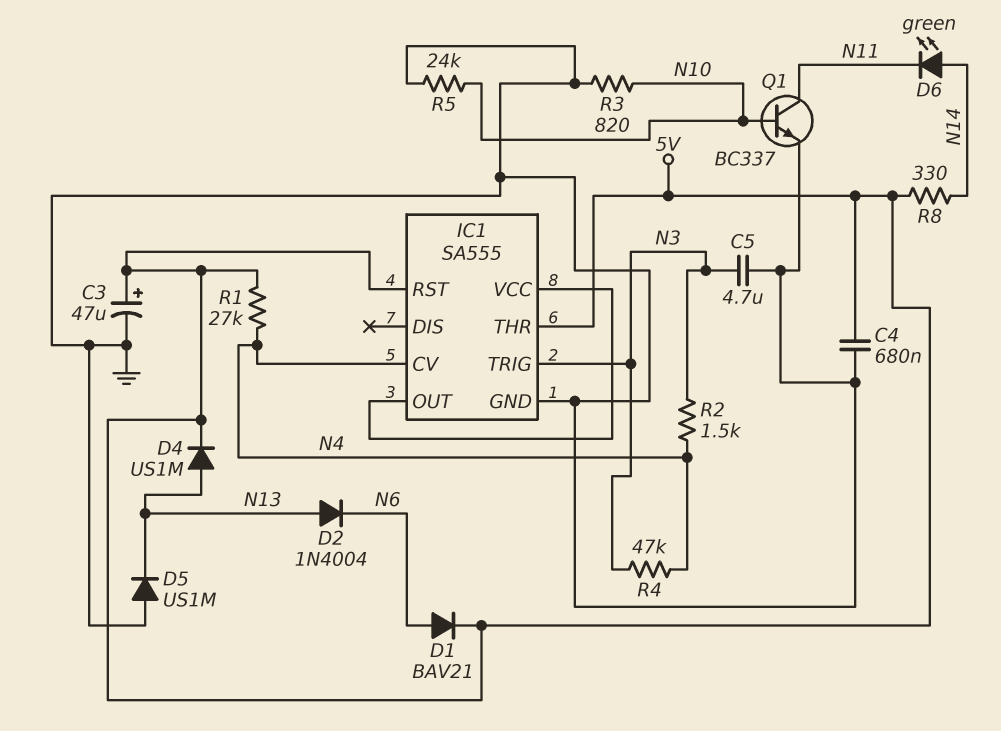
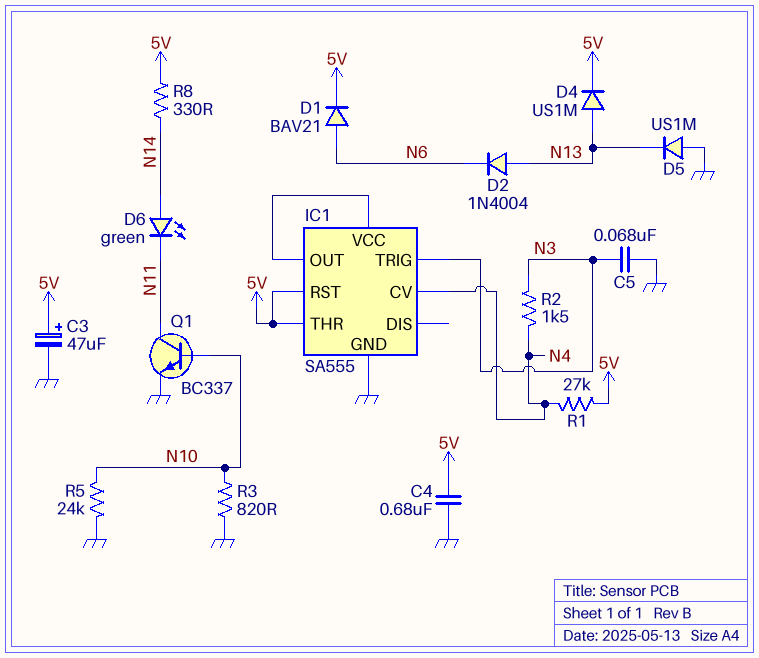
C5: 4.7uF (GND, N3) -> 68nF (GND, N3)
R4: 47k (N3, N4) -> none

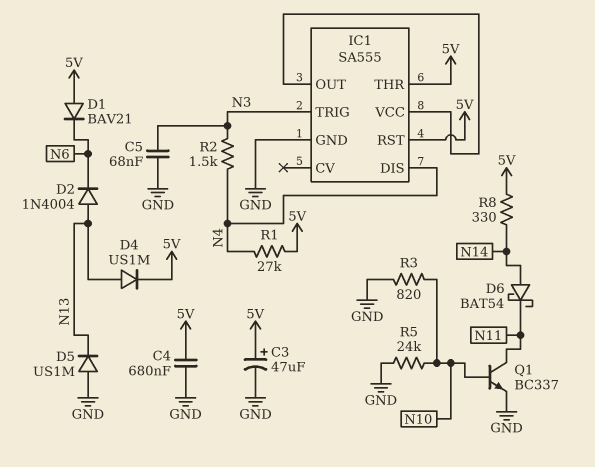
D1: diode BAV21 (A N6, K 5V) -> diode BAV21 (A 5V, K N6)
D6: LED green (A N14, K N11) -> schottky BAT54 (A N14, K N11)
IC1 pin CV: N4 -> none
IC1 pin DIS: none -> N4

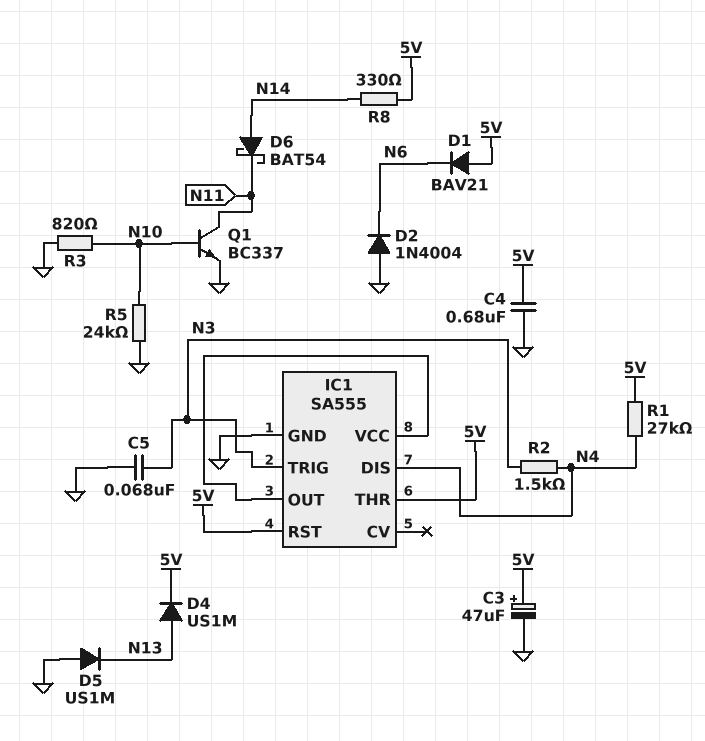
D2: diode 1N4004 (A N13, K N6) -> diode 1N4004 (A GND, K N6)

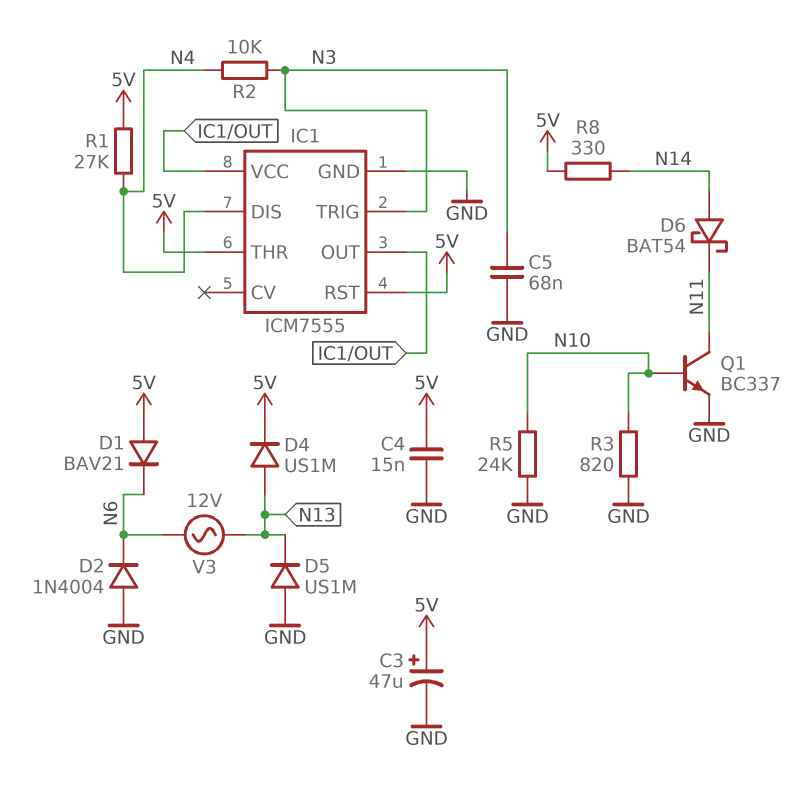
C4: 680nF (5V, GND) -> 15nF (5V, GND)
IC1: SA555 -> ICM7555
R2: 1.5k (N3, N4) -> 10k (N3, N4)
V3: none -> AC 12V (N6, N13)

